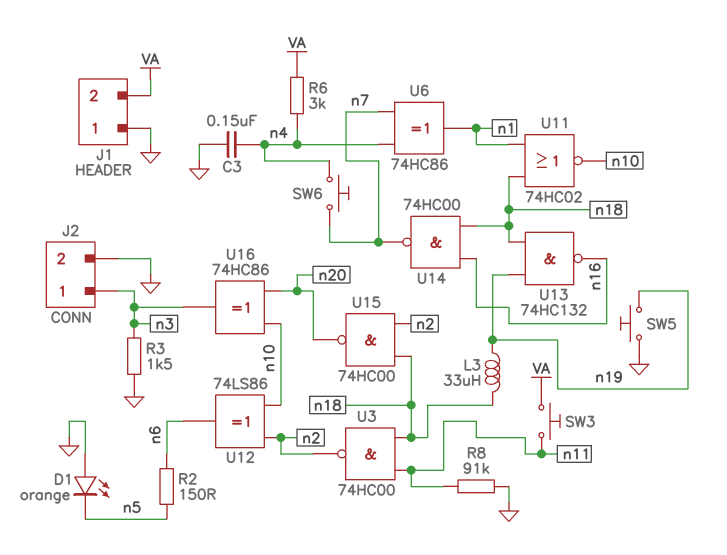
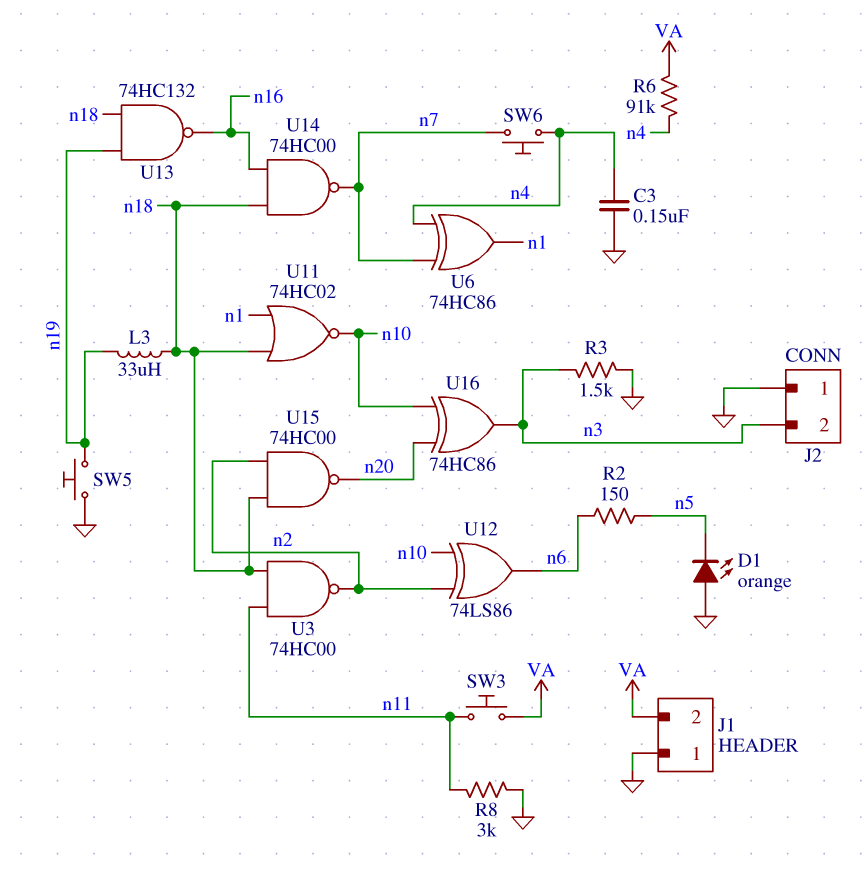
J2 pin 1: n3 -> GND
J2 pin 2: GND -> n3
R6: 3k (VA, n4) -> 91k (VA, n4)
R8: 91k (GND, n11) -> 3k (GND, n11)

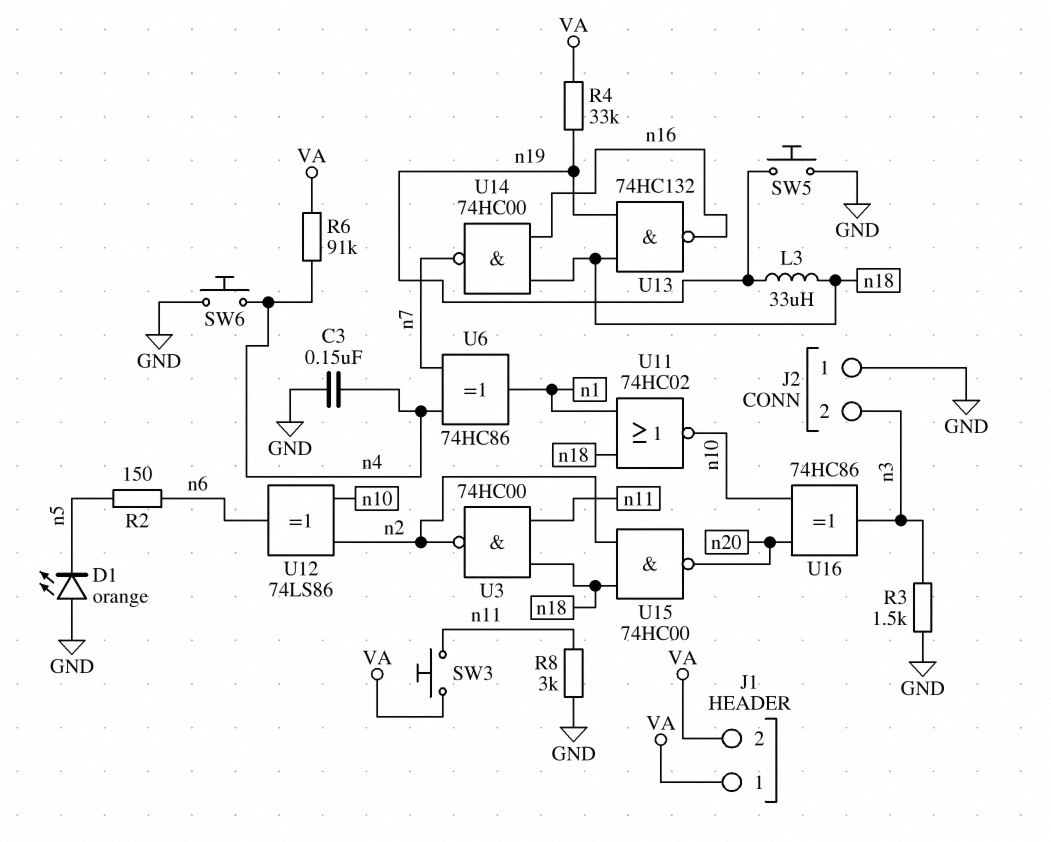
J1 pin 1: GND -> VA
R4: none -> 33k (VA, n19)
SW6: button (n4, n7) -> button (GND, n4)

